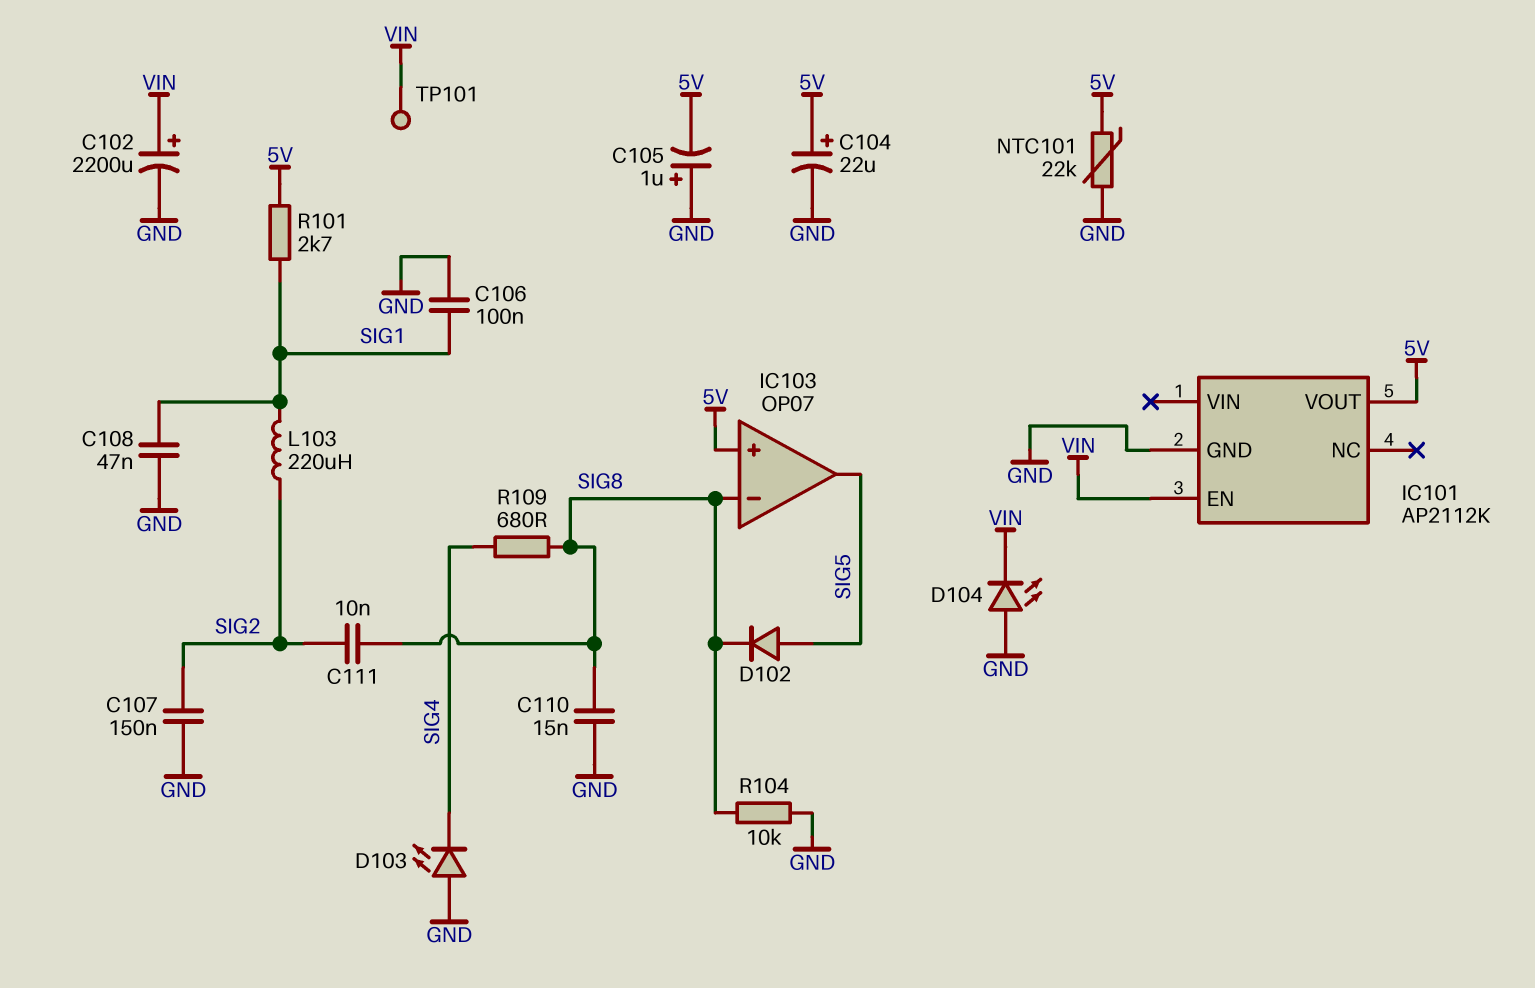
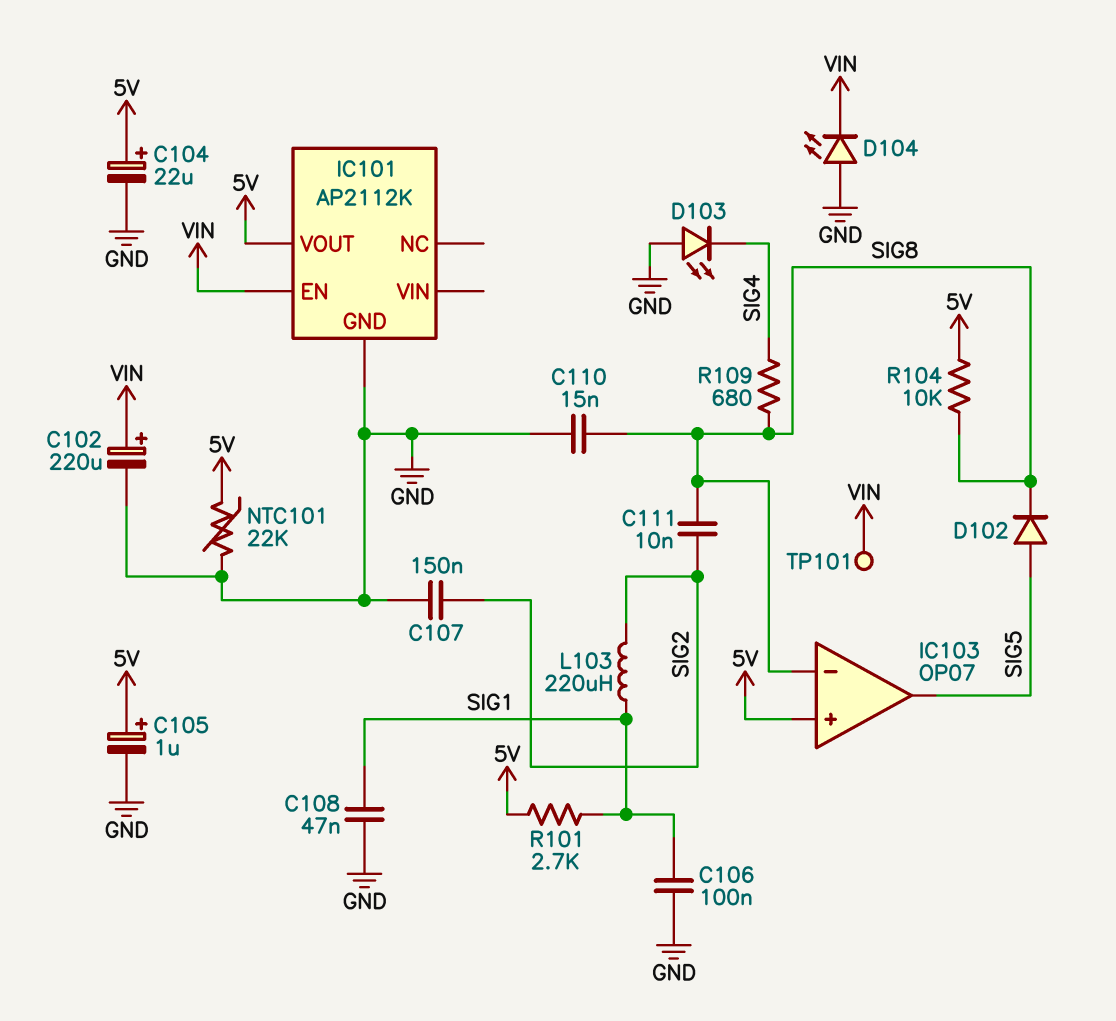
C102: 2200uF (plus VIN, minus GND) -> 220uF (plus VIN, minus GND)
C105: 1uF (plus GND, minus 5V) -> 1uF (plus 5V, minus GND)
R104: 10k (GND, SIG8) -> 10k (5V, SIG8)

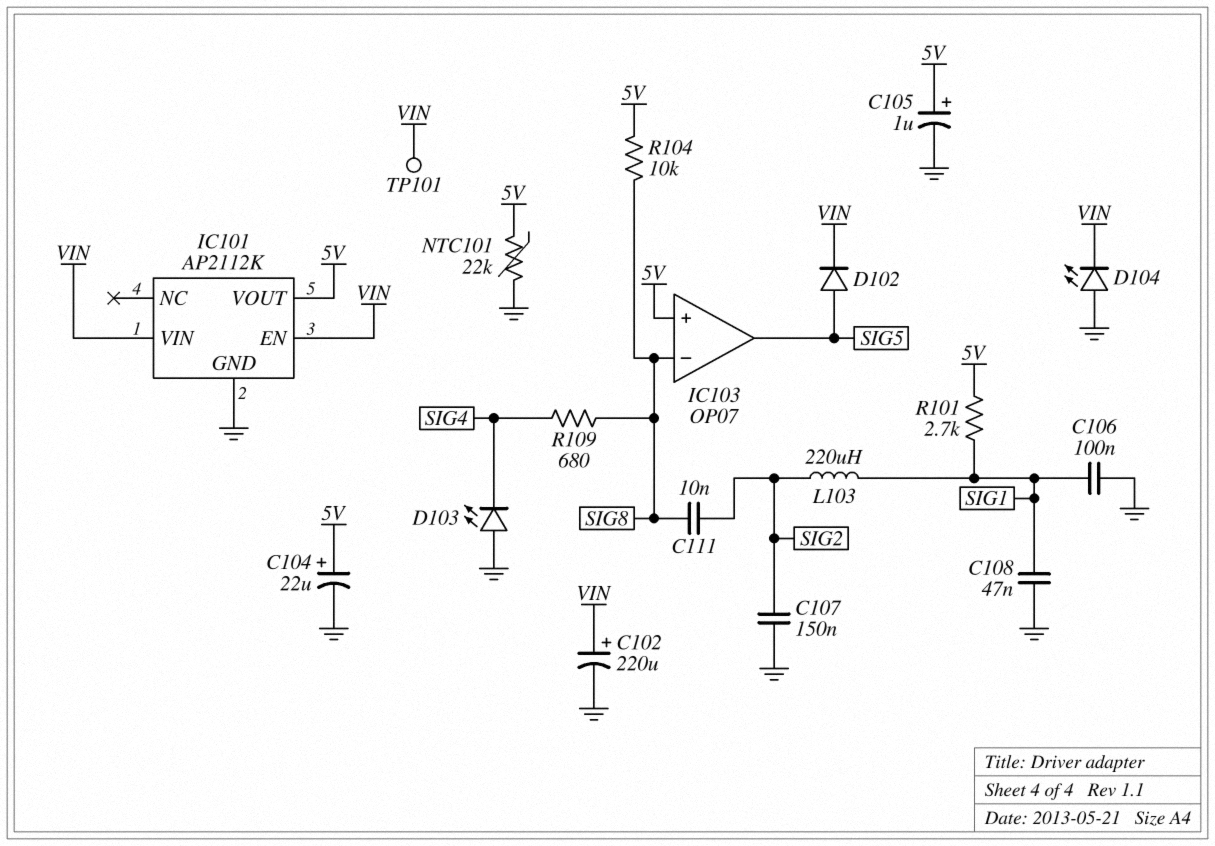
C110: 15nF (GND, SIG8) -> none
D102: diode (A SIG5, K SIG8) -> diode (A SIG5, K VIN)
IC101 pin VIN: none -> VIN

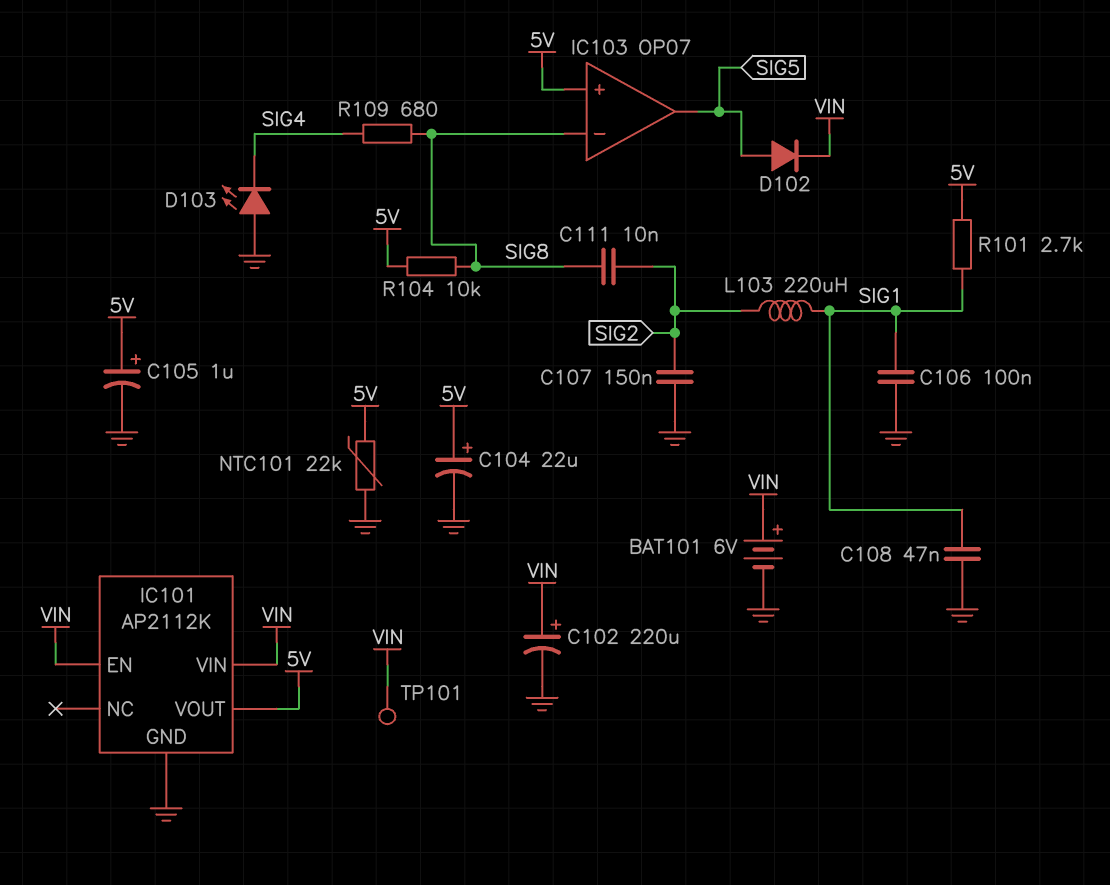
BAT101: none -> 6V (plus VIN, minus GND)
D104: LED (A GND, K VIN) -> none

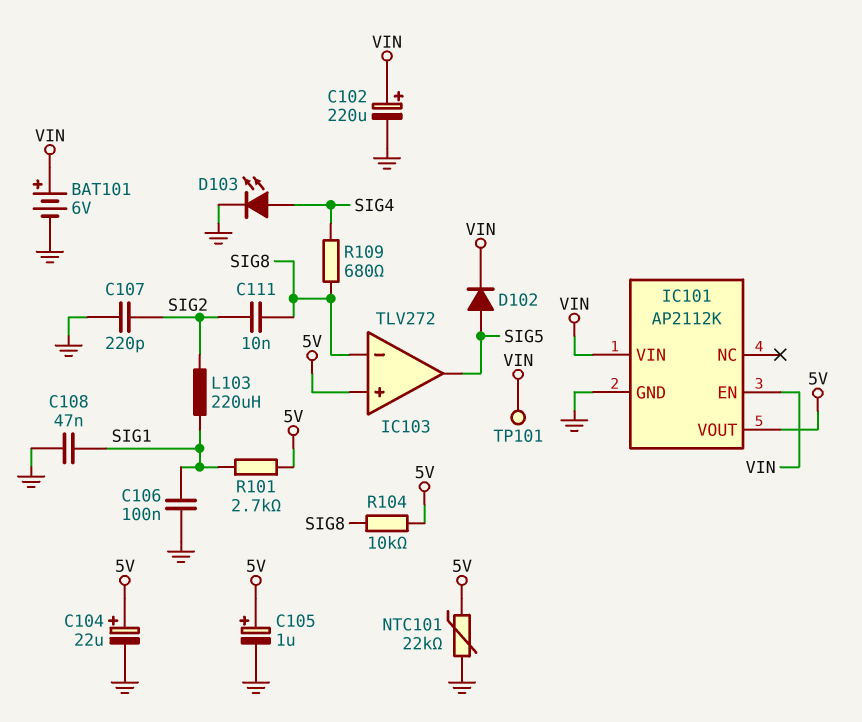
C107: 150nF (GND, SIG2) -> 220pF (GND, SIG2)
D103: LED (A GND, K SIG4) -> LED (A SIG4, K GND)
IC103: OP07 -> TLV272

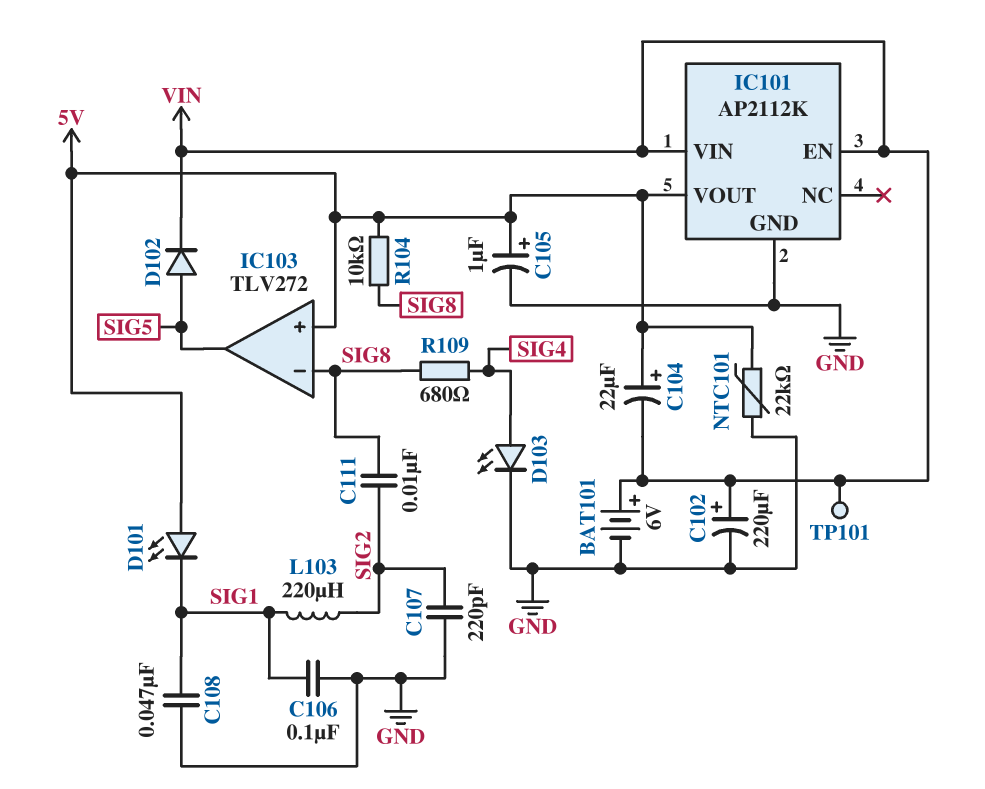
C104: 22uF (plus 5V, minus GND) -> 22uF (plus 5V, minus VIN)
D101: none -> LED (A 5V, K SIG1)
R101: 2.7k (5V, SIG1) -> none

